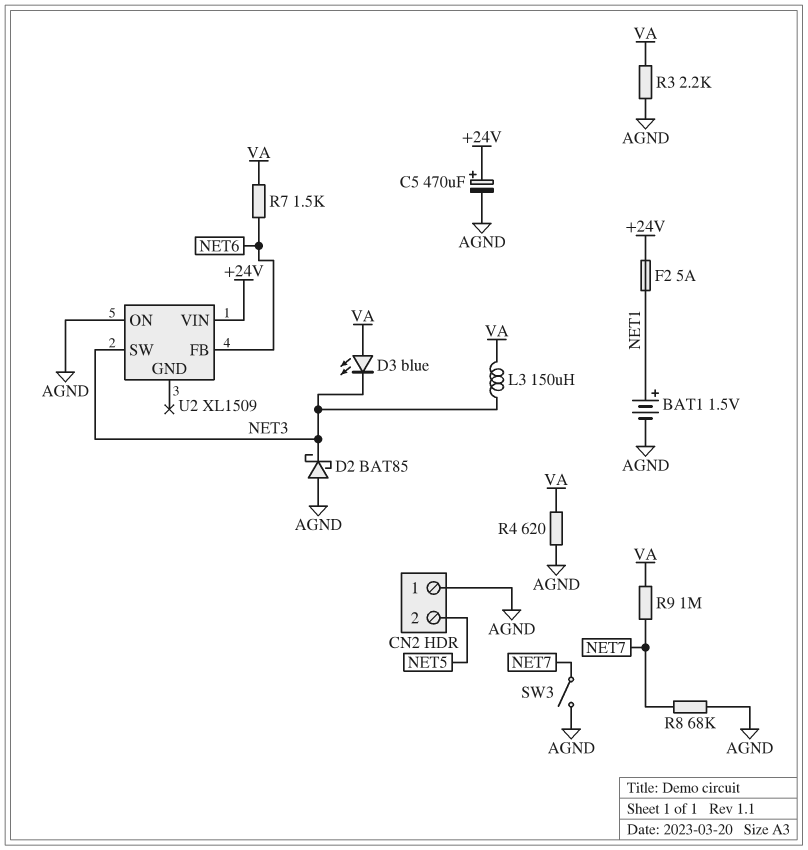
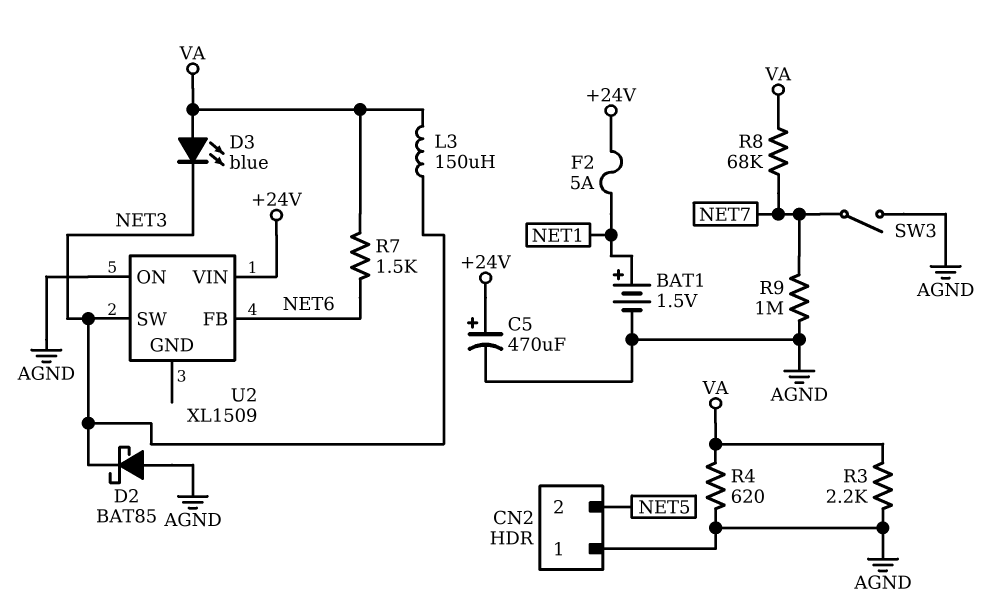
R8: 68k (AGND, NET7) -> 68k (NET7, VA)
R9: 1M (NET7, VA) -> 1M (AGND, NET7)

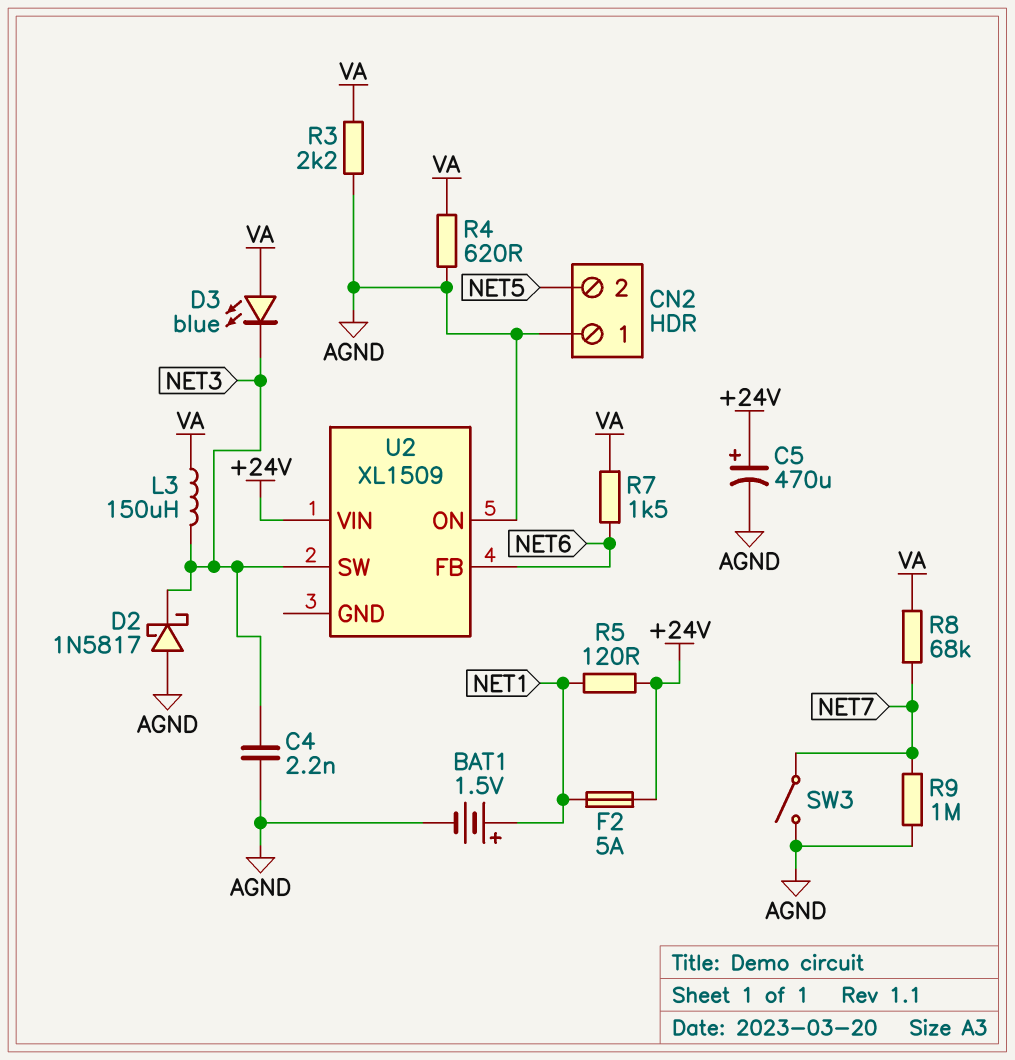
C4: none -> 2.2nF (AGND, NET3)
D2: schottky BAT85 (A AGND, K NET3) -> schottky 1N5817 (A AGND, K NET3)
R5: none -> 120 (+24V, NET1)

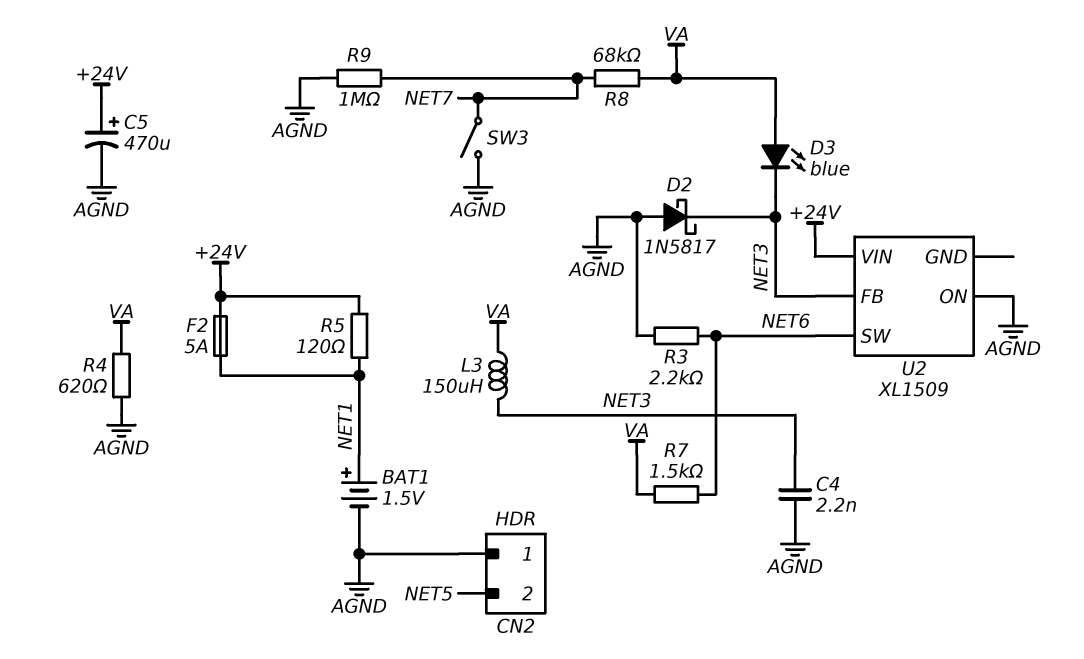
R3: 2.2k (AGND, VA) -> 2.2k (AGND, NET6)
U2 pin FB: NET6 -> NET3
U2 pin SW: NET3 -> NET6

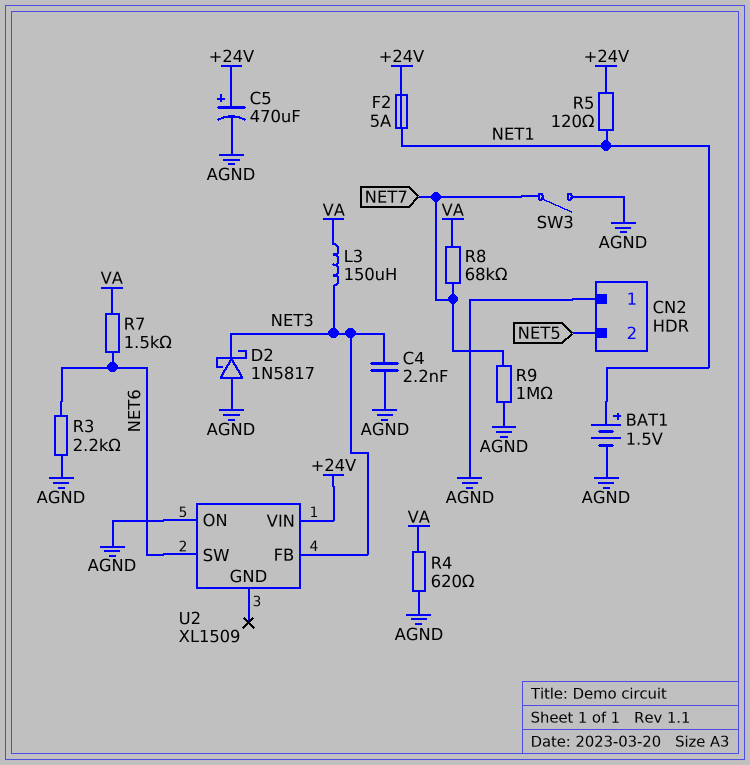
D3: LED blue (A VA, K NET3) -> none

